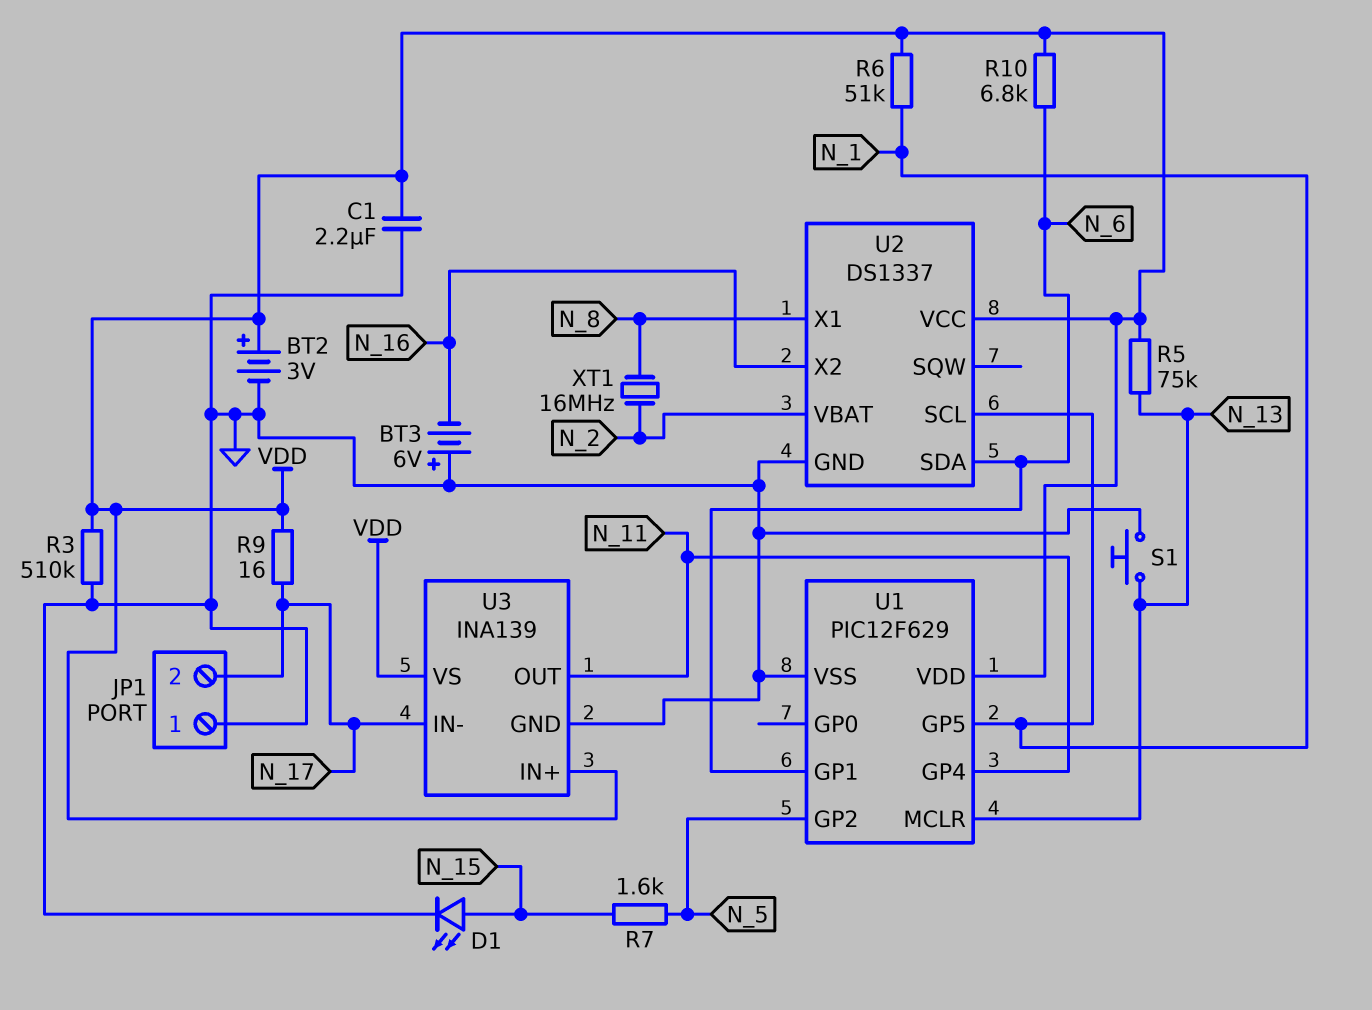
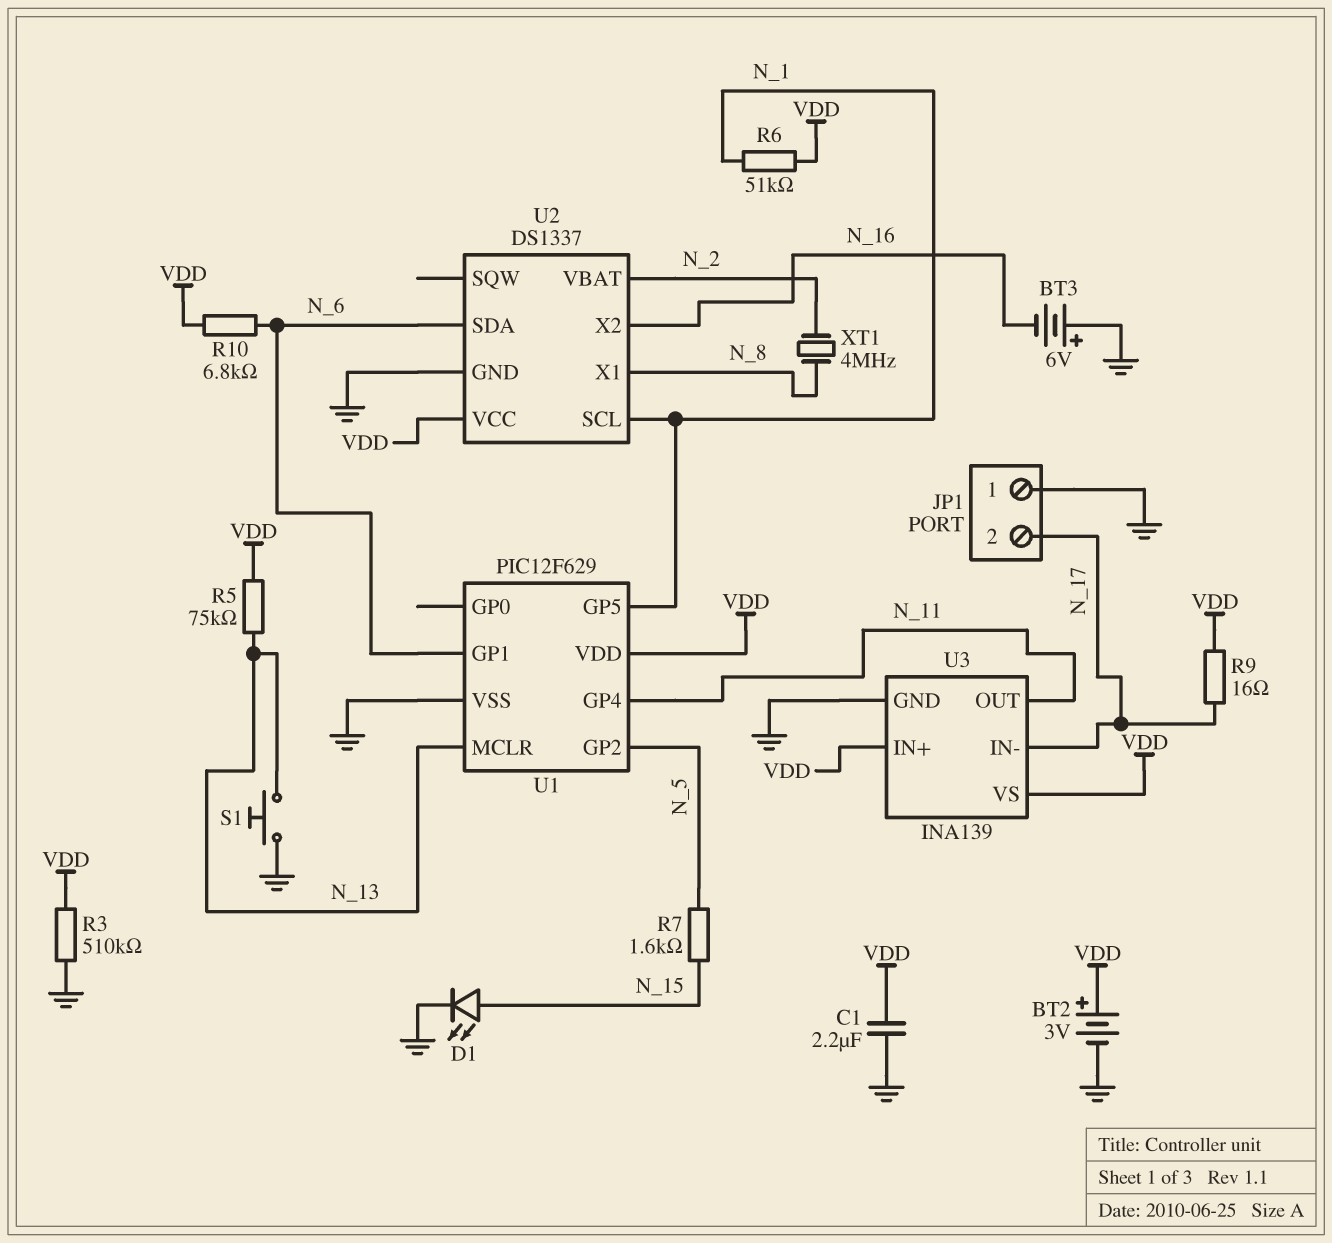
XT1: 16MHz (N_2, N_8) -> 4MHz (N_2, N_8)

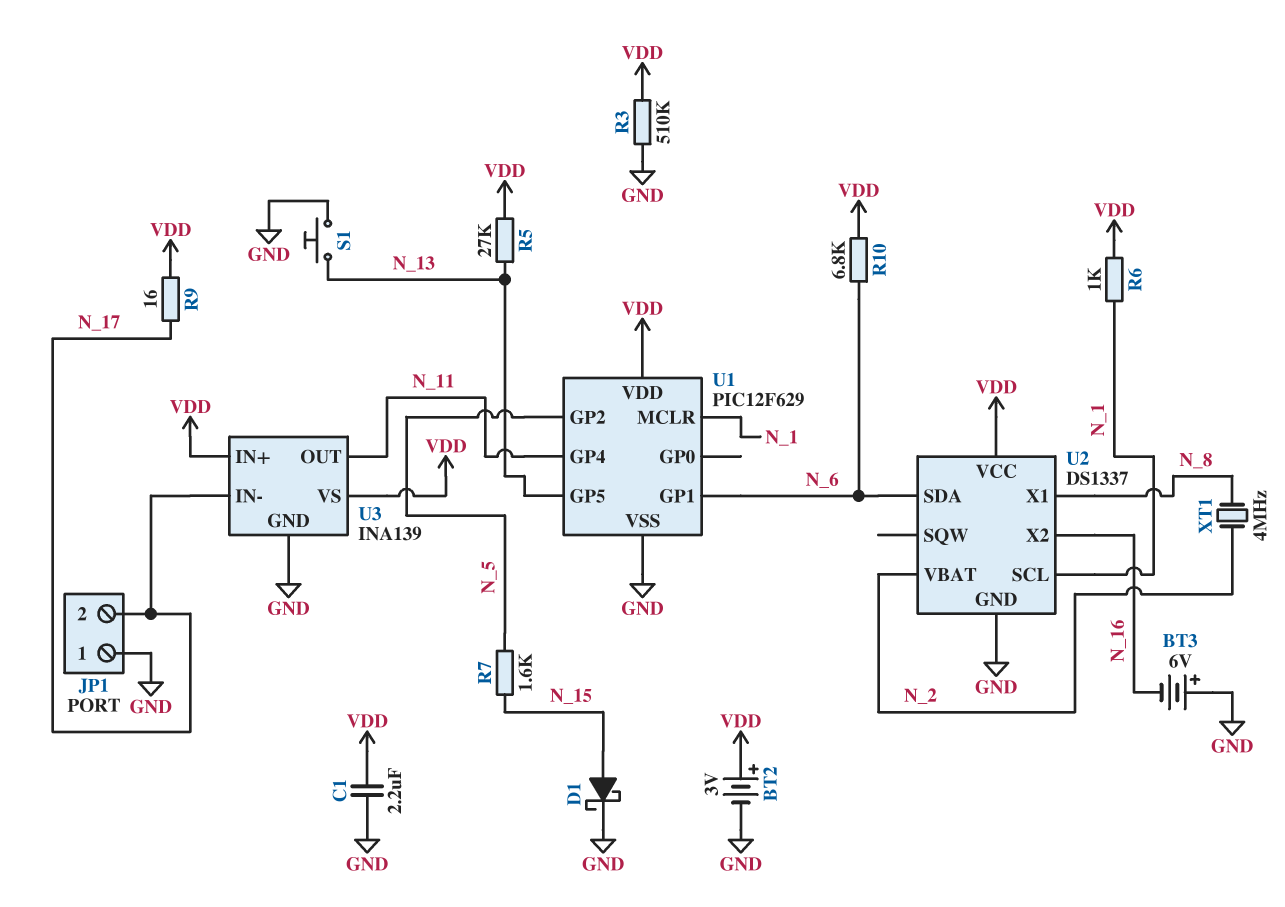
D1: LED (A N_15, K GND) -> schottky (A N_15, K GND)
R5: 75k (N_13, VDD) -> 27k (N_13, VDD)
R6: 51k (N_1, VDD) -> 1k (N_1, VDD)
U1 pin GP5: N_1 -> N_13
U1 pin MCLR: N_13 -> N_1

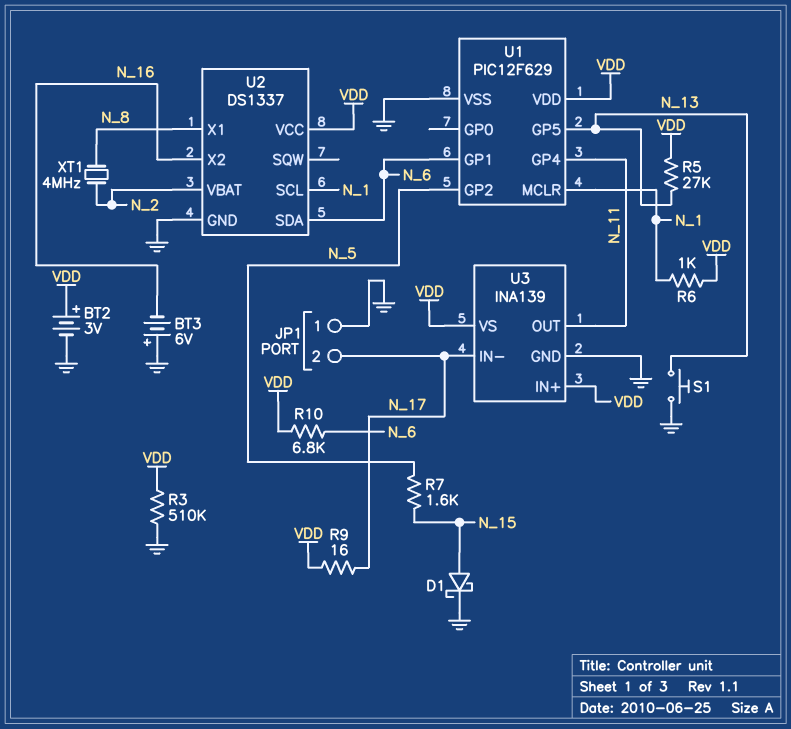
C1: 2.2uF (GND, VDD) -> none

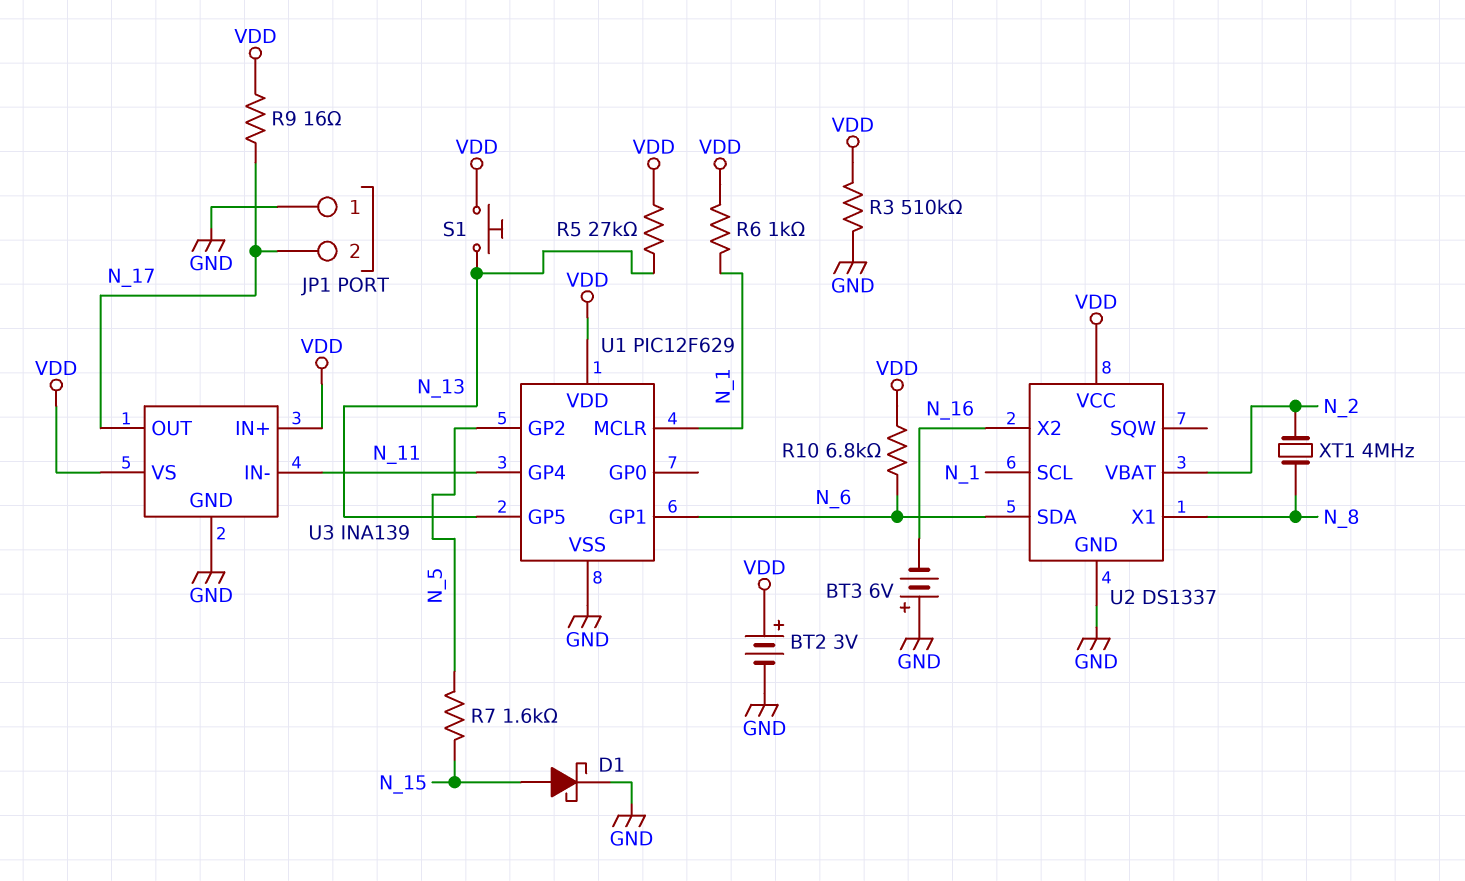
S1: button (GND, N_13) -> button (N_13, VDD)
U3 pin IN-: N_17 -> N_11
U3 pin OUT: N_11 -> N_17

